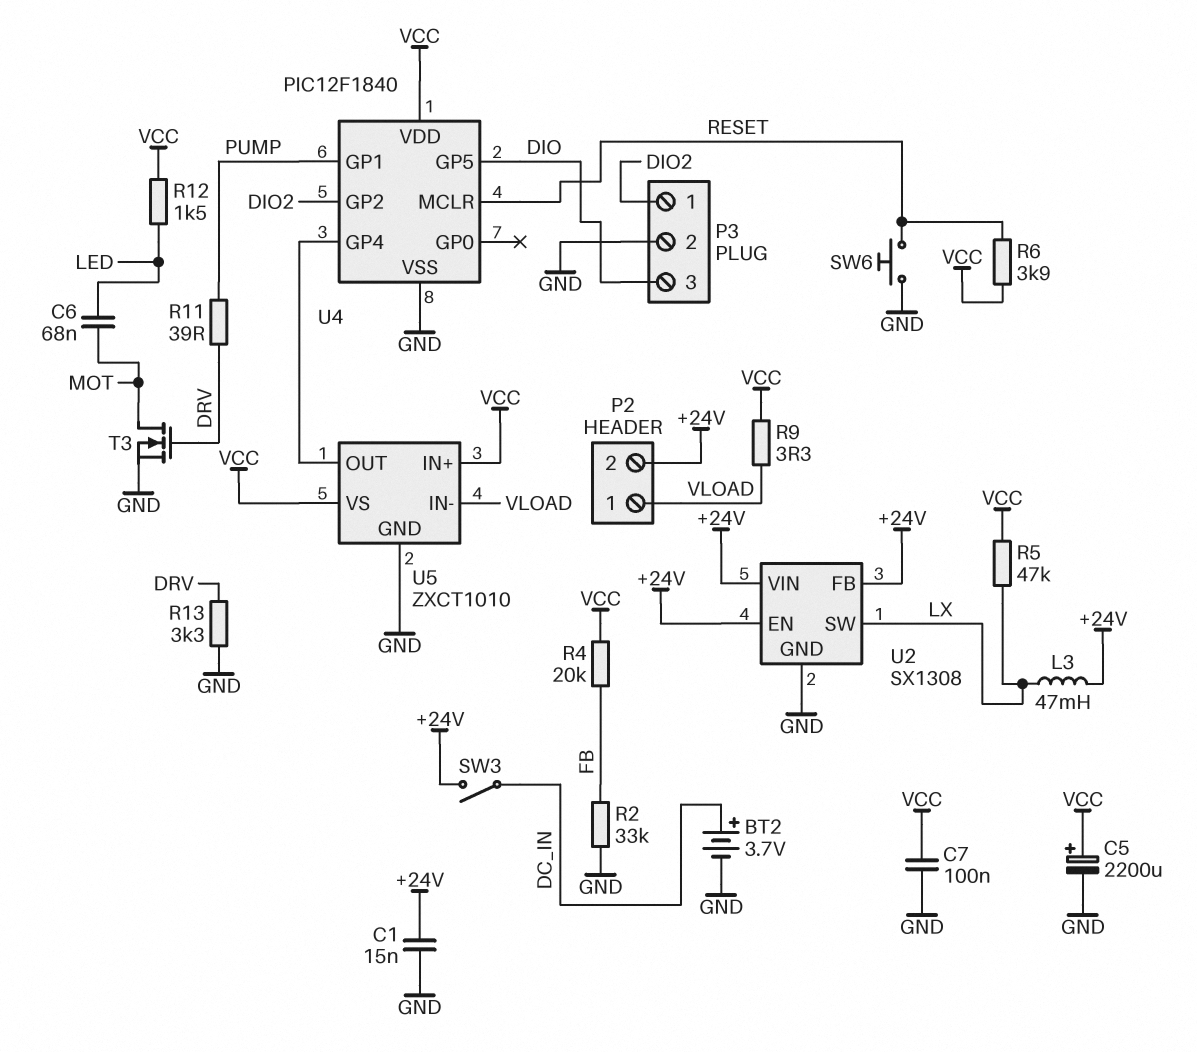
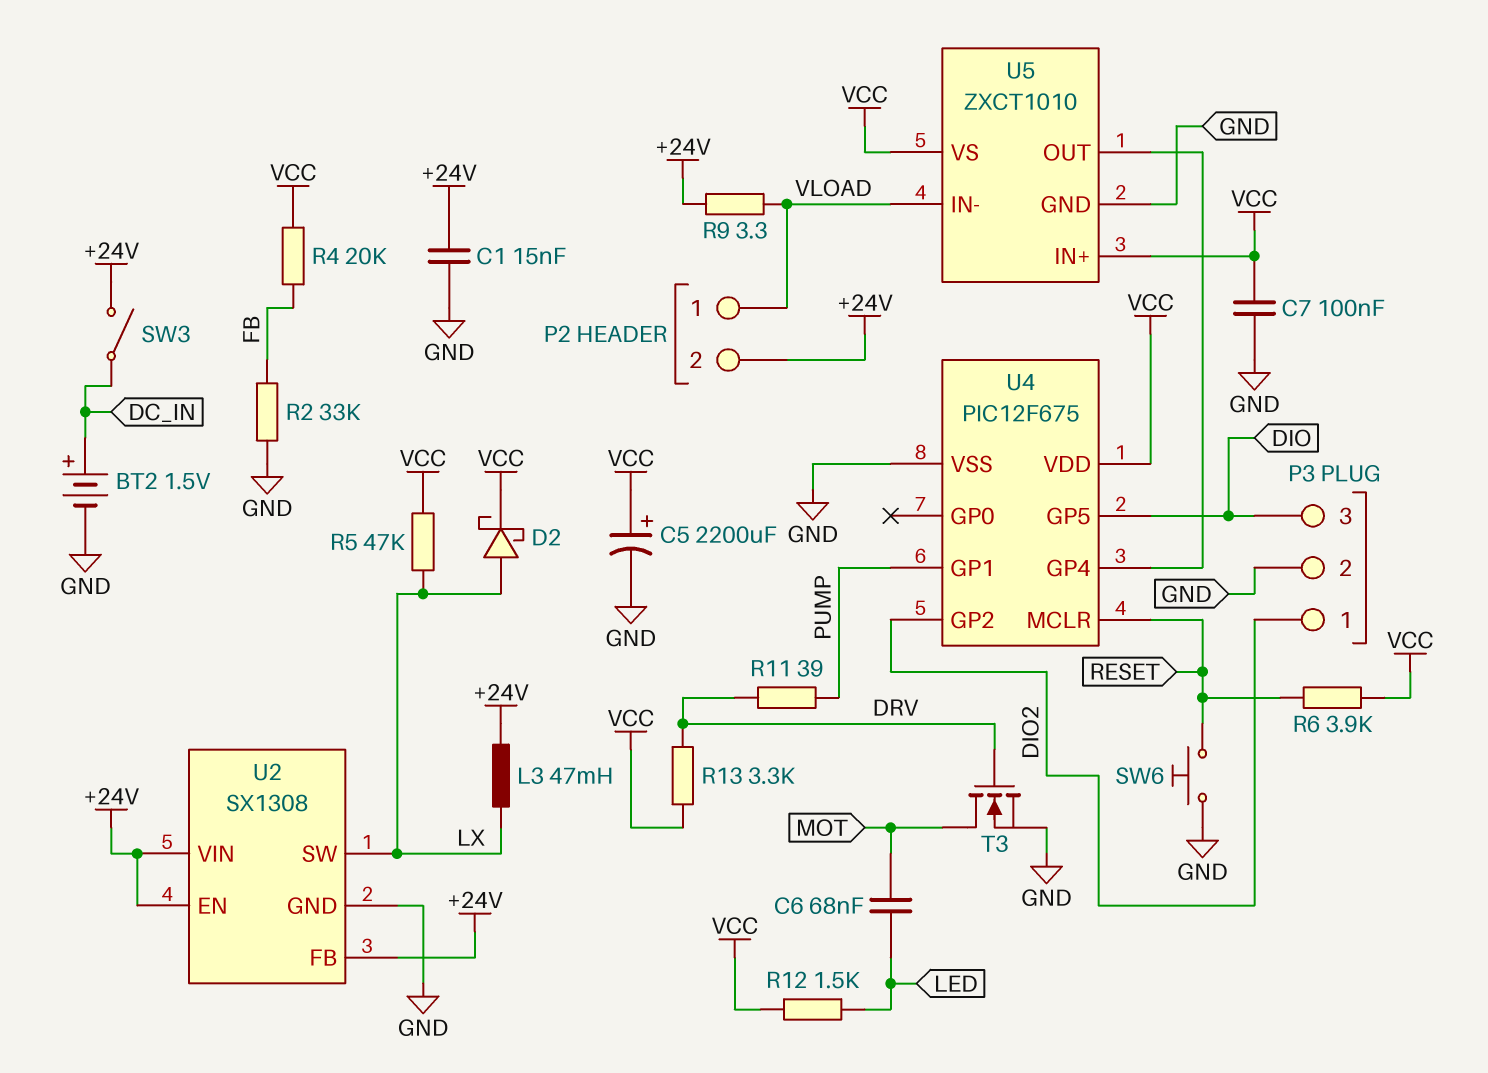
BT2: 3.7V (plus DC_IN, minus GND) -> 1.5V (plus DC_IN, minus GND)
D2: none -> schottky (A LX, K VCC)
R9: 3.3 (VCC, VLOAD) -> 3.3 (+24V, VLOAD)
R13: 3.3k (DRV, GND) -> 3.3k (DRV, VCC)
U4: PIC12F1840 -> PIC12F675

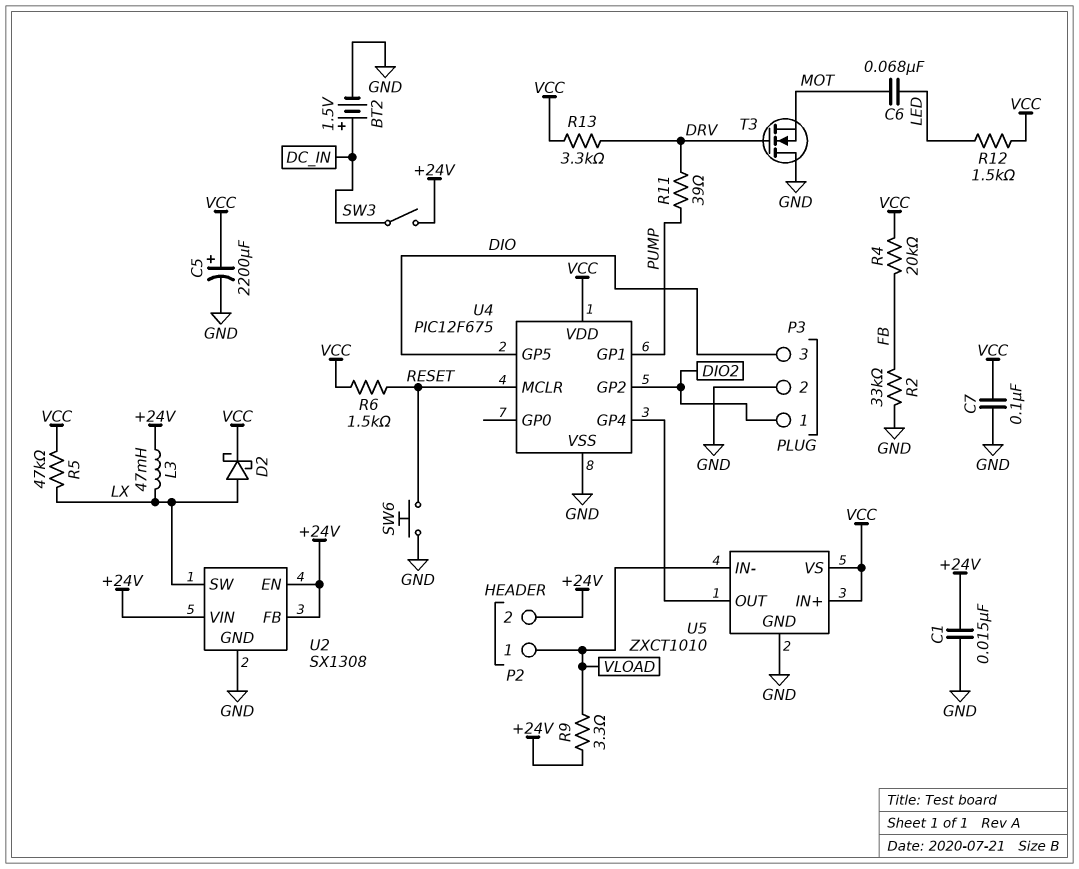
R6: 3.9k (RESET, VCC) -> 1.5k (RESET, VCC)
T3: NMOS (G DRV, D MOT, S GND) -> NMOS (G DRV, D GND, S MOT)

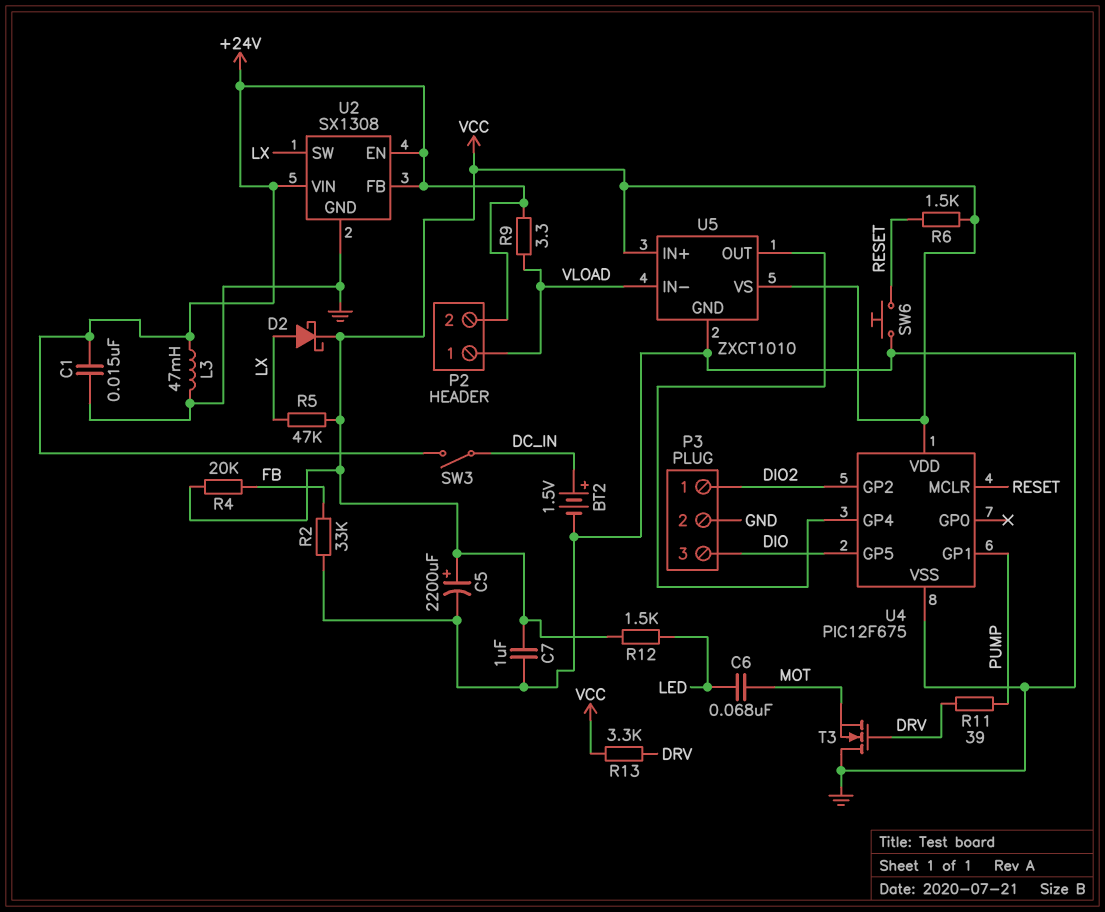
C7: 100nF (GND, VCC) -> 1uF (GND, VCC)
L3: 47mH (+24V, LX) -> 47mH (+24V, GND)

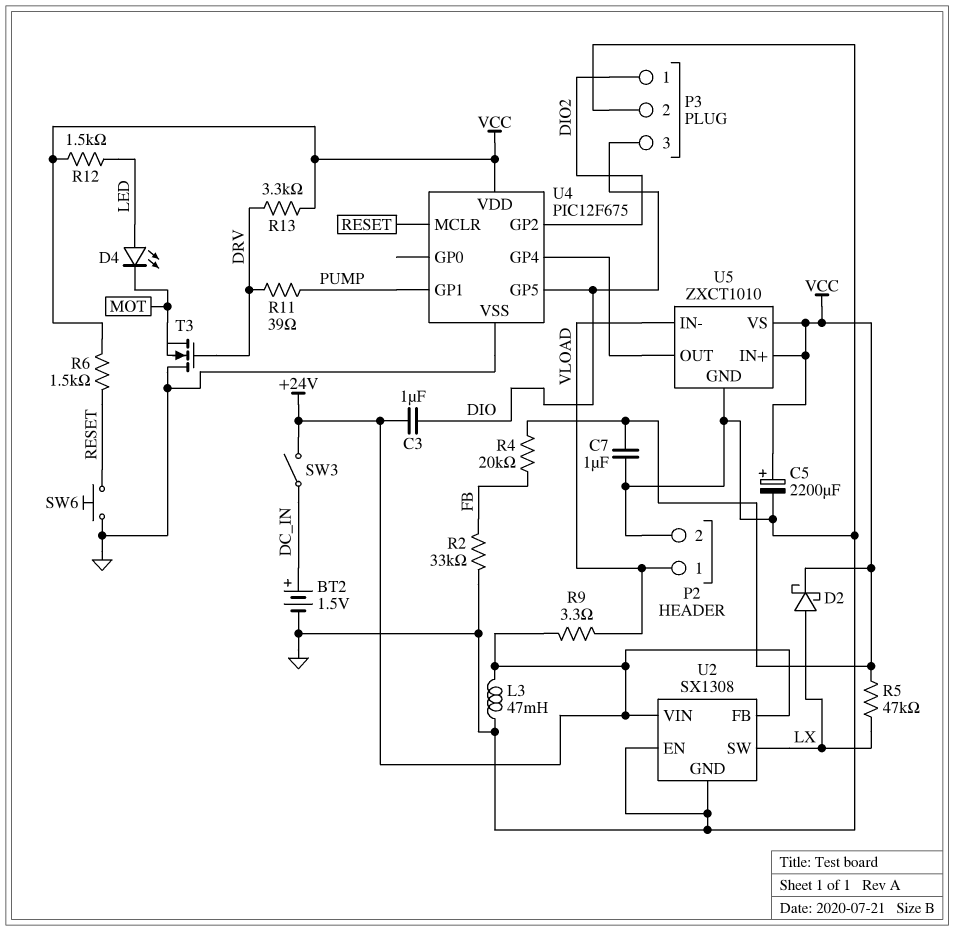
C1: 15nF (+24V, GND) -> none
C3: none -> 1uF (+24V, DIO)
C6: 68nF (LED, MOT) -> none
D4: none -> LED (A LED, K MOT)
P2 pin 2: +24V -> GND
U2 pin EN: +24V -> GND

